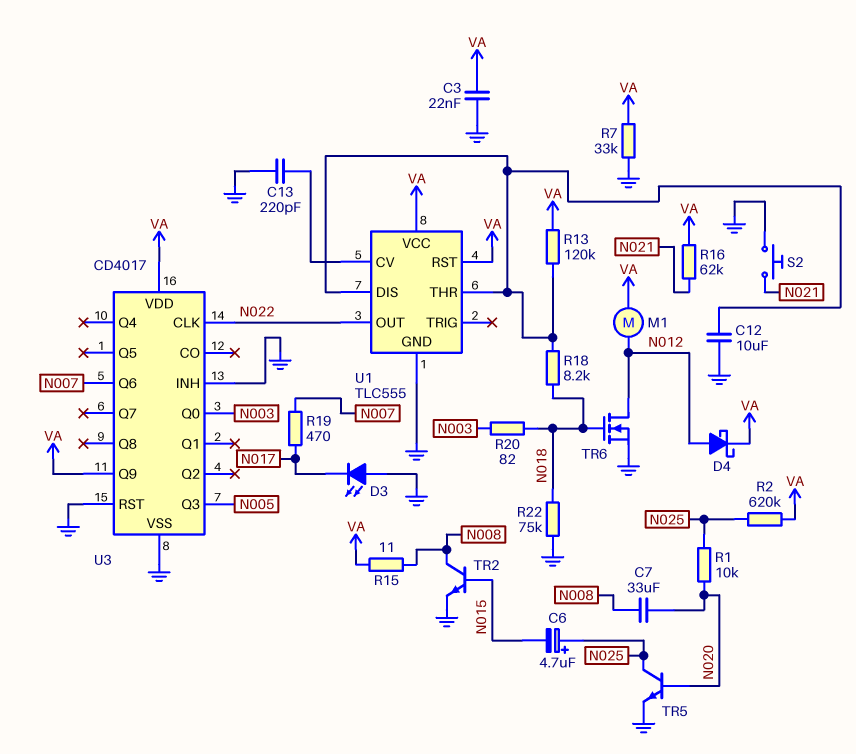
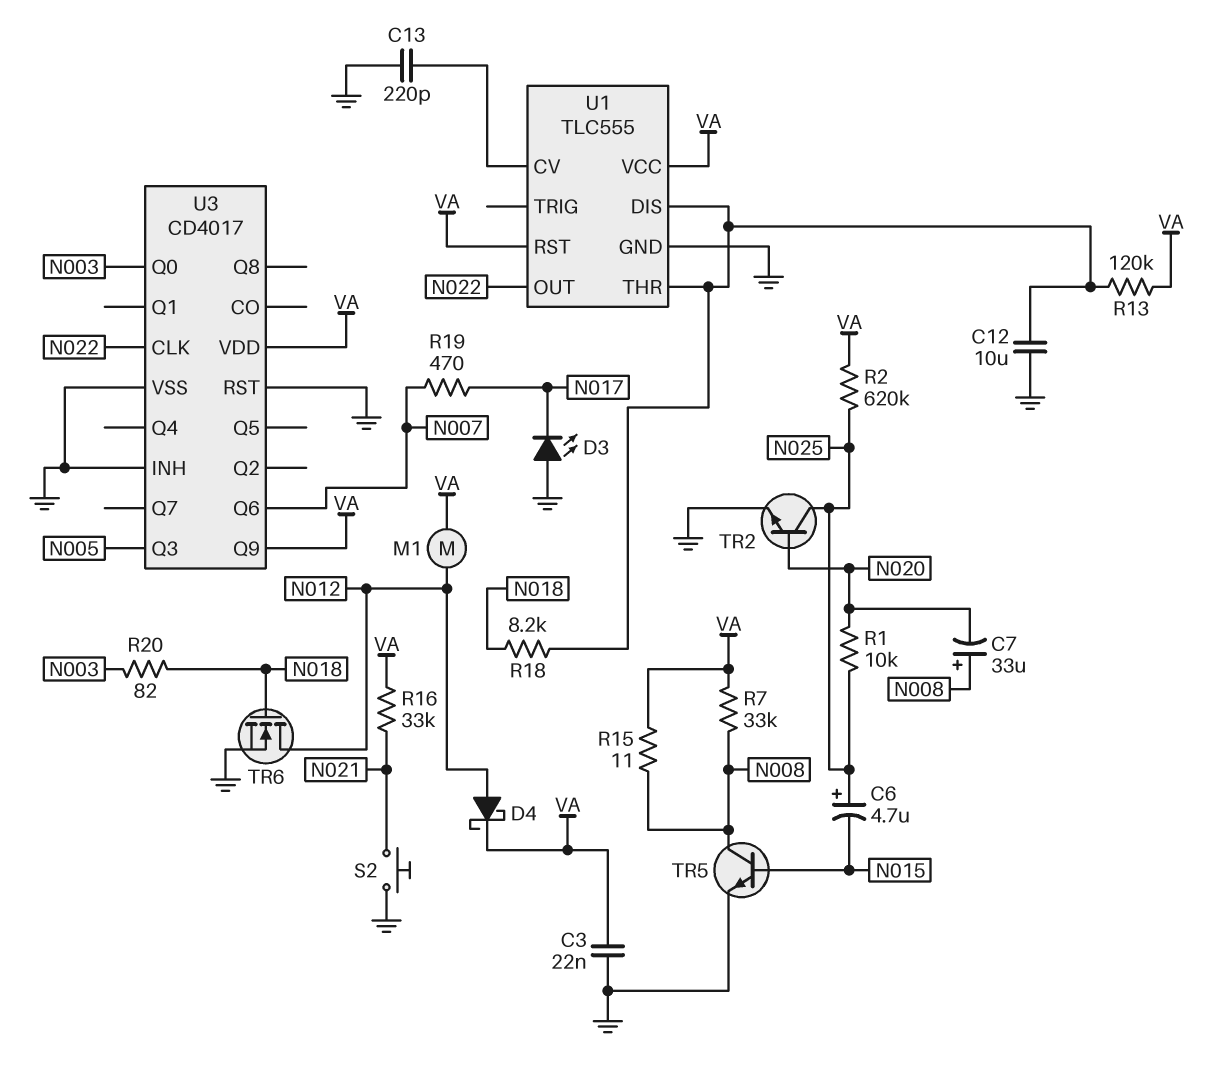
C7: 33uF (N008, N020) -> 33uF (plus N008, minus N020)
R7: 33k (GND, VA) -> 33k (N008, VA)
R16: 62k (N021, VA) -> 33k (N021, VA)
R22: 75k (GND, N018) -> none
TR2: NPN (B N015, C N008, E GND) -> NPN (B N020, C N025, E GND)
TR5: NPN (B N020, C N025, E GND) -> NPN (B N015, C N008, E GND)

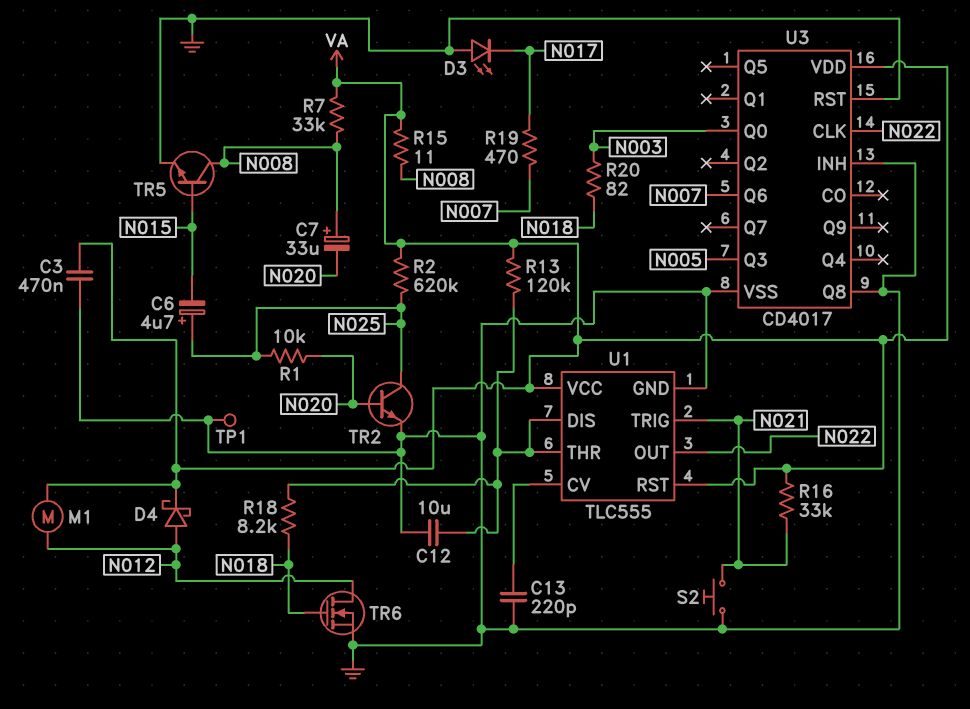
C3: 22nF (GND, VA) -> 470nF (GND, VA)
TP1: none -> test point (GND)
U1 pin TRIG: none -> N021
U3 pin Q8: none -> GND
U3 pin Q9: VA -> none

